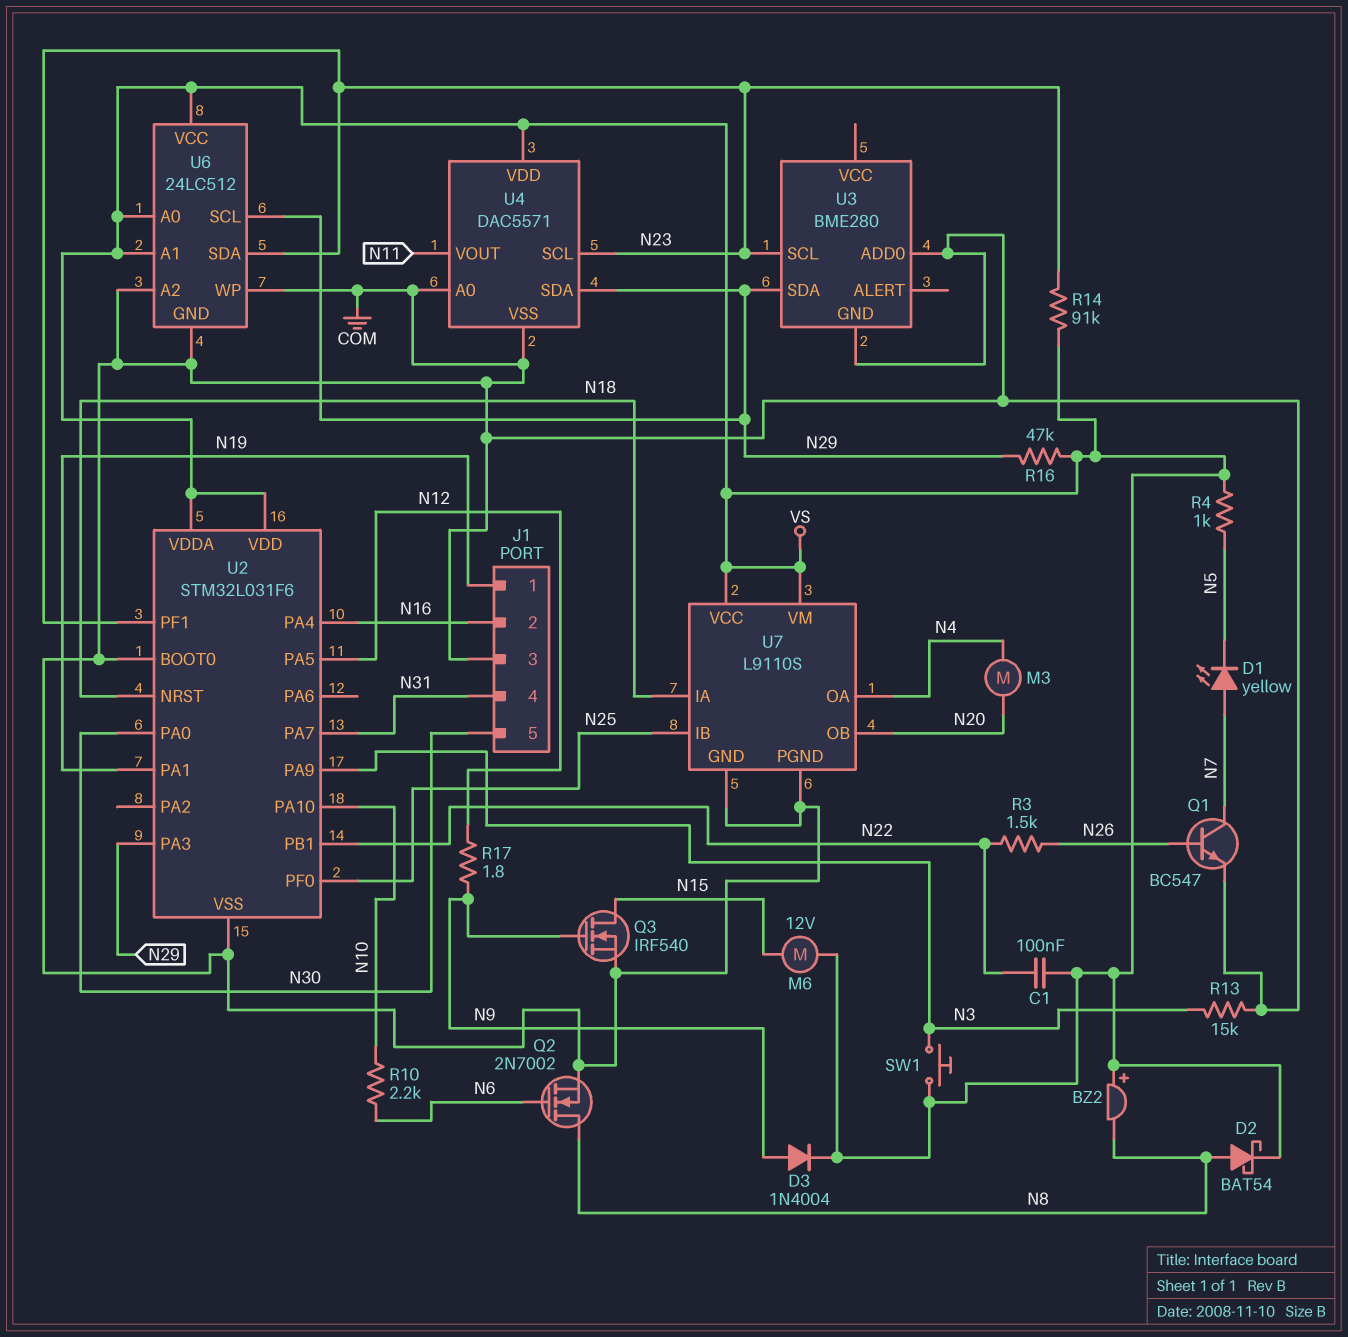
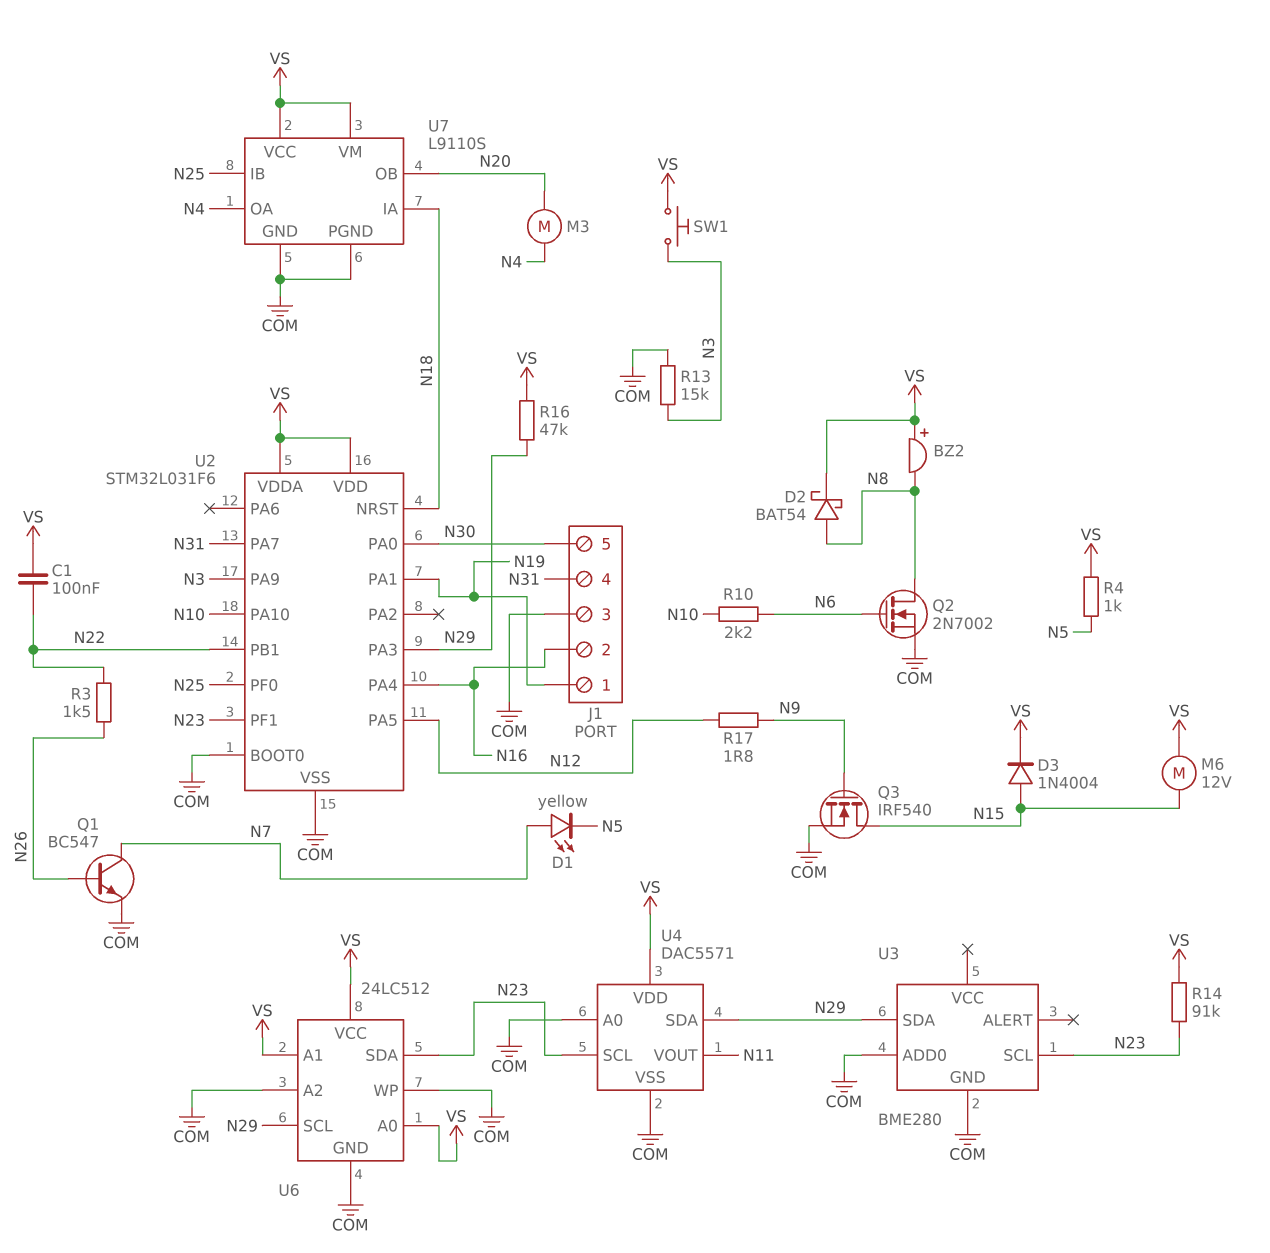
D3: diode 1N4004 (A N9, K VS) -> diode 1N4004 (A N15, K VS)

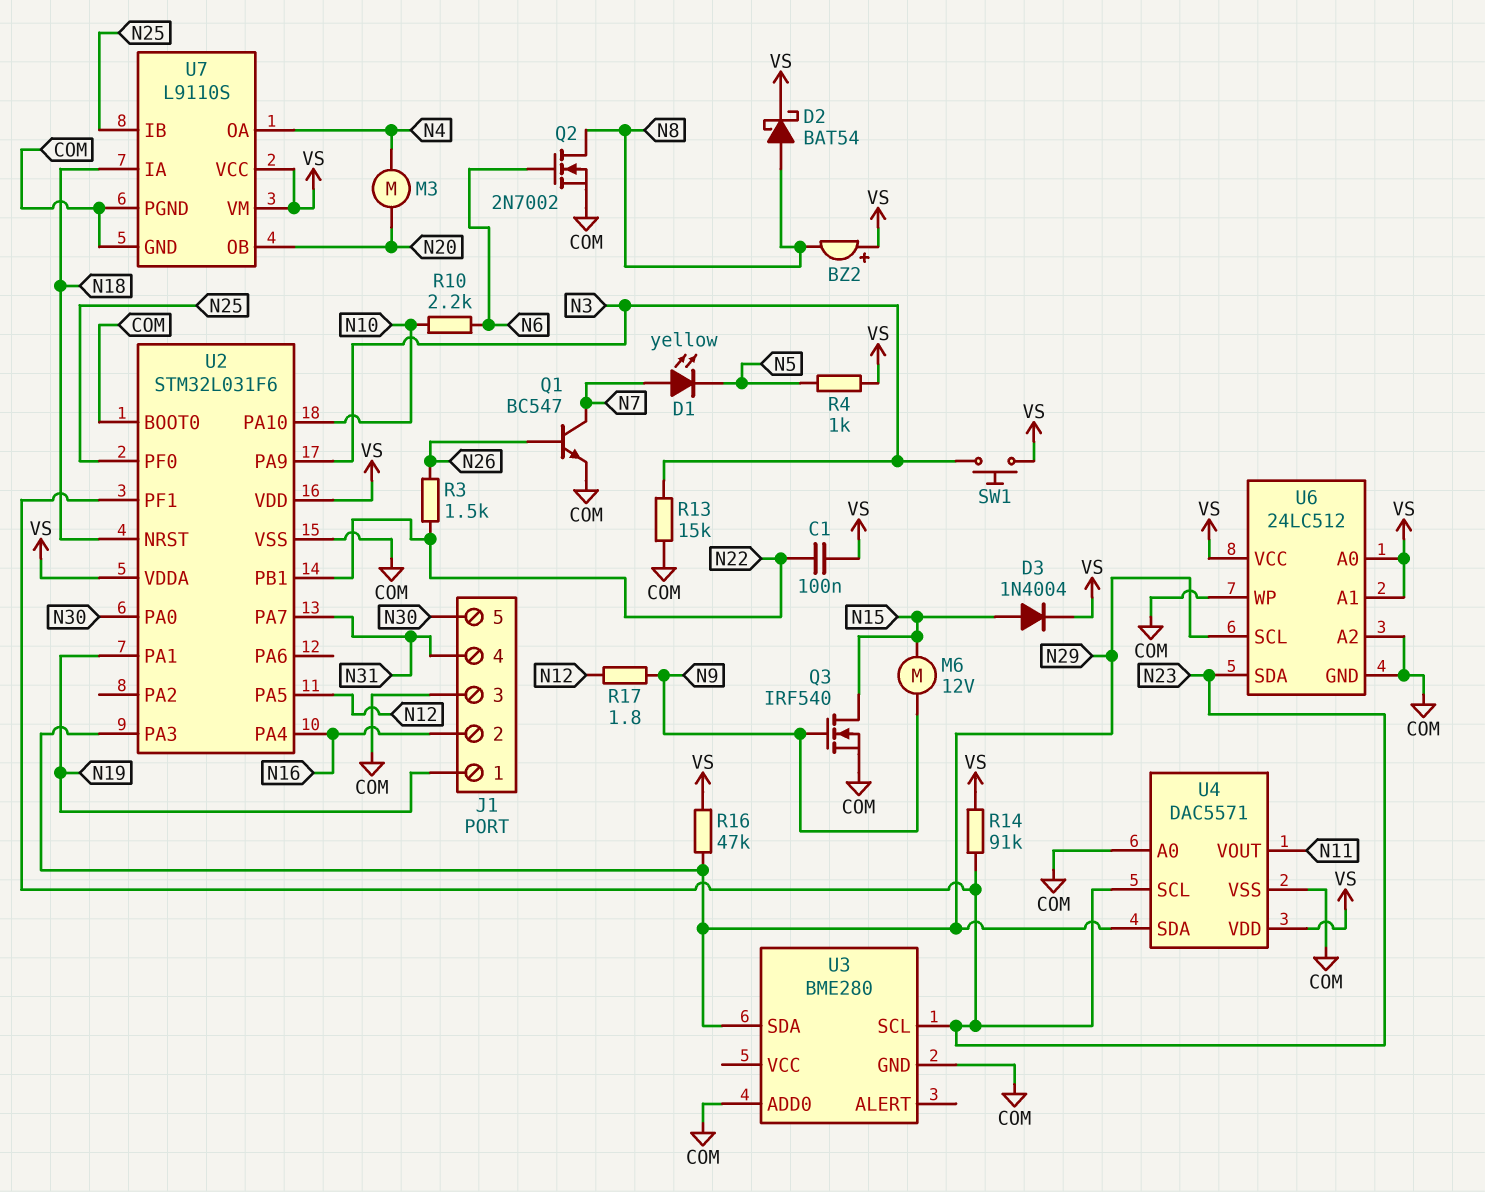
M6: motor 12V (N15, VS) -> motor 12V (N9, N15)

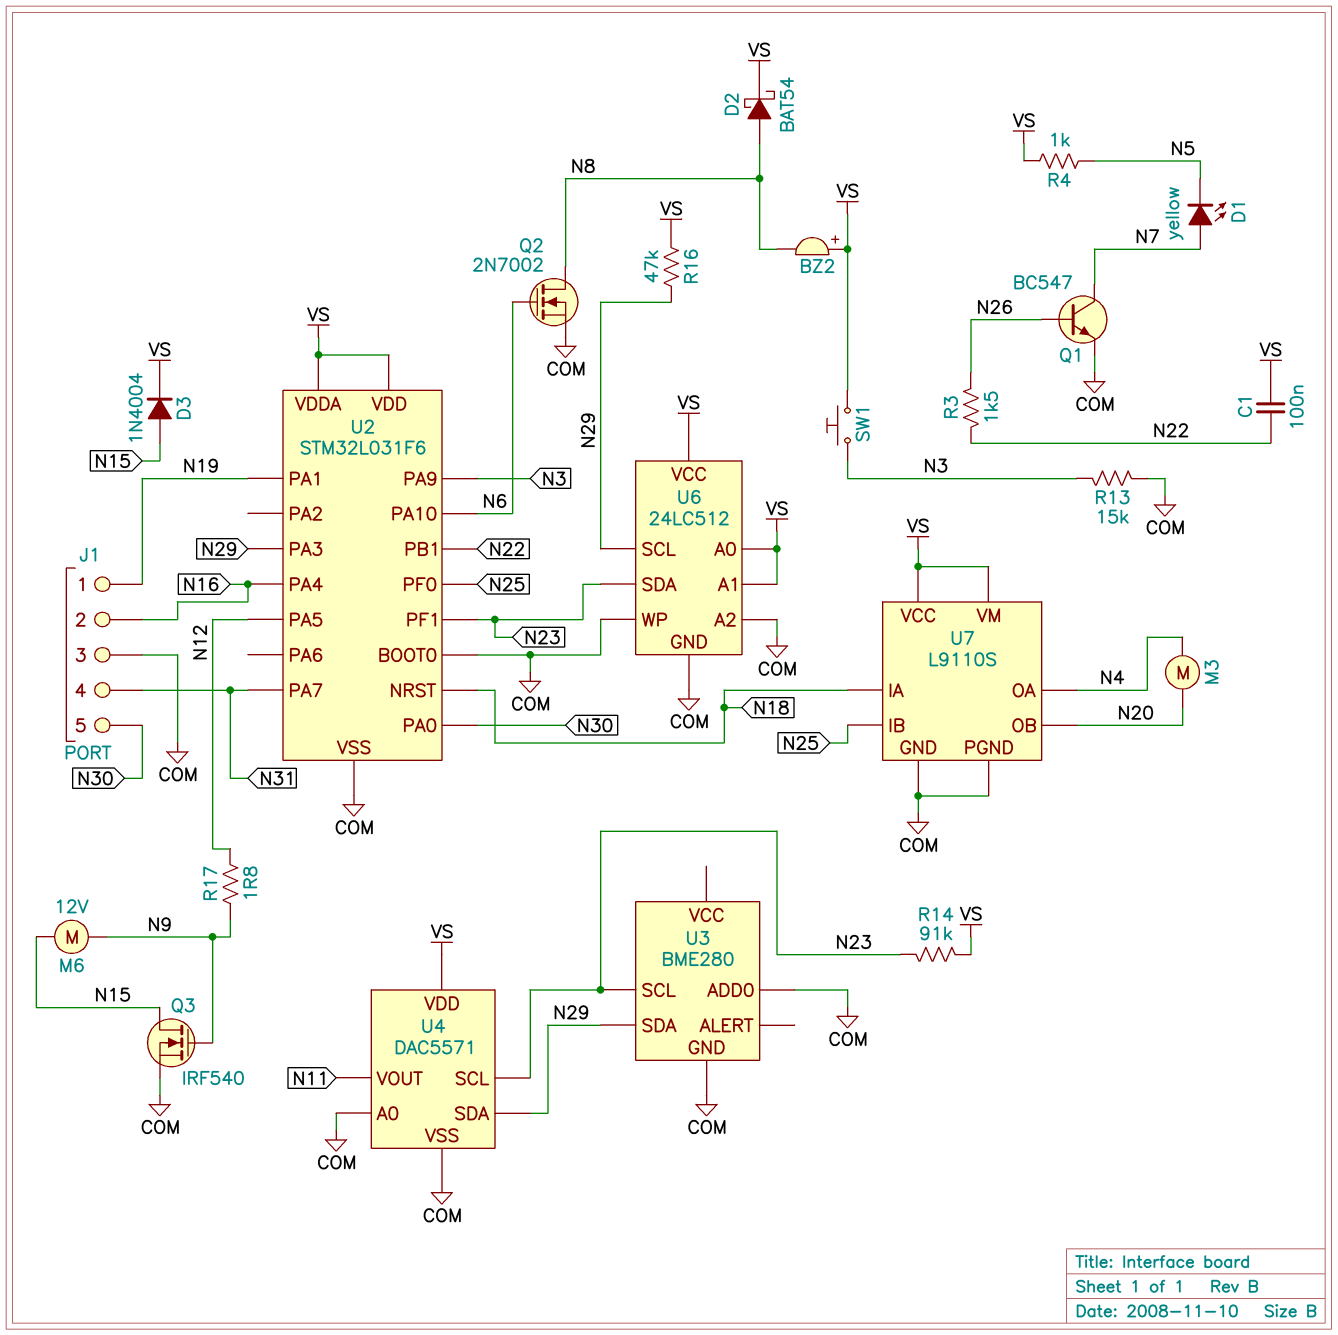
R10: 2.2k (N6, N10) -> none
U2 pin PA10: N10 -> N6

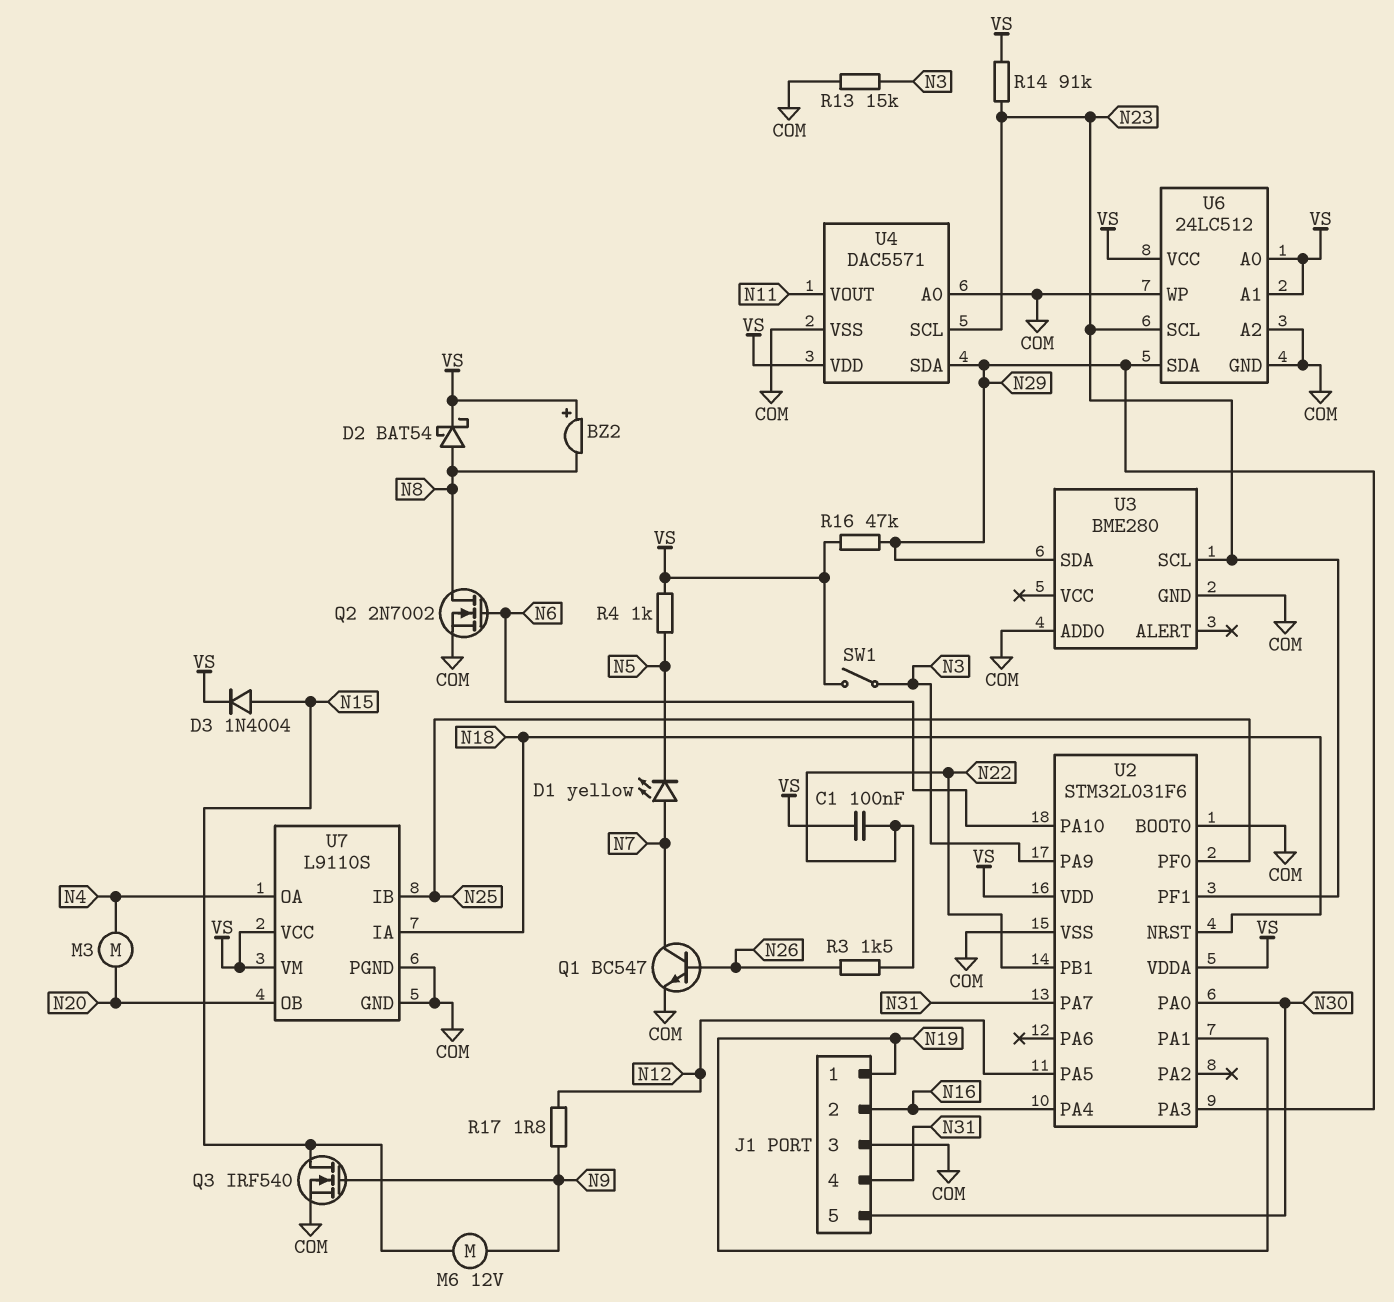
SW1: button (N3, VS) -> switch (N3, VS)
U6 pin SCL: N29 -> N23
U6 pin SDA: N23 -> N29

